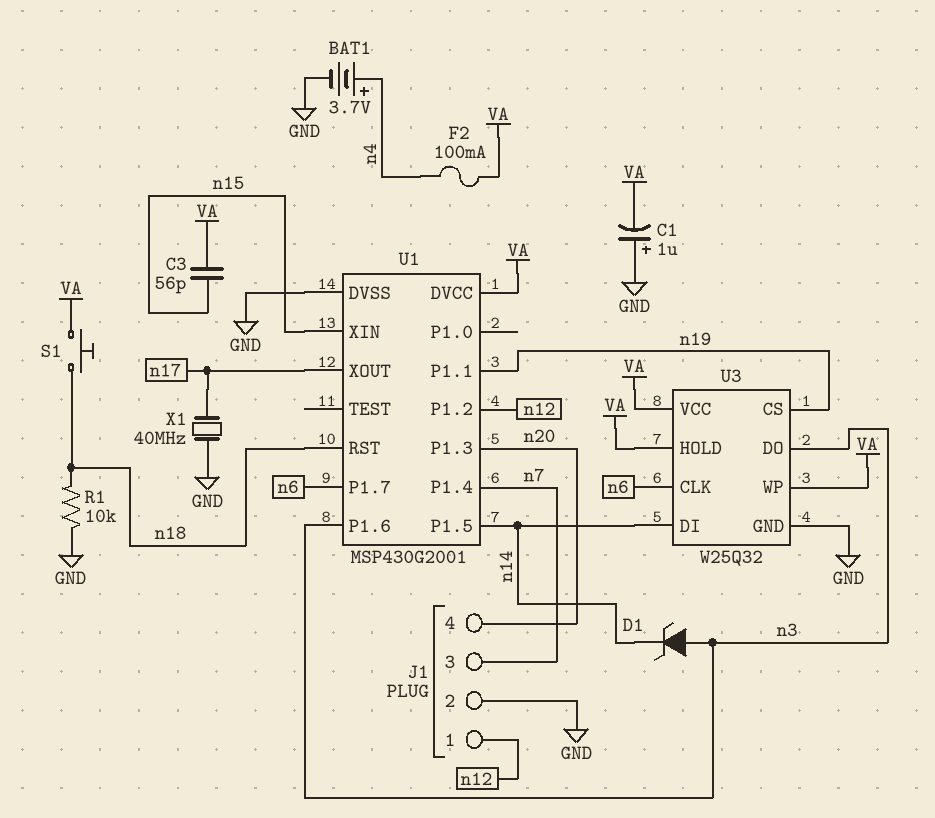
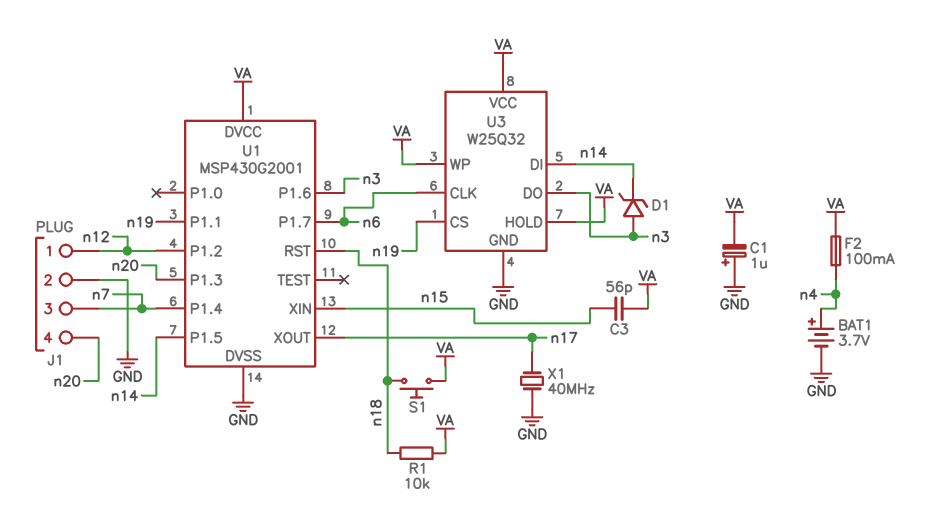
R1: 10k (GND, n18) -> 10k (VA, n18)

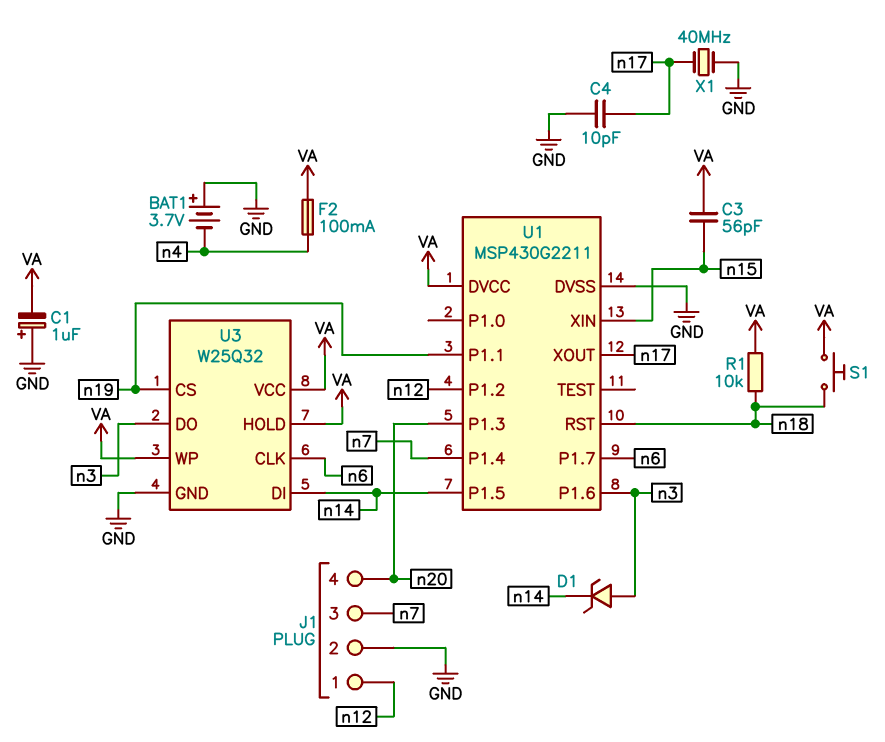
BAT1: 3.7V (plus n4, minus GND) -> 3.7V (plus GND, minus n4)
C4: none -> 10pF (GND, n17)
U1: MSP430G2001 -> MSP430G2211

